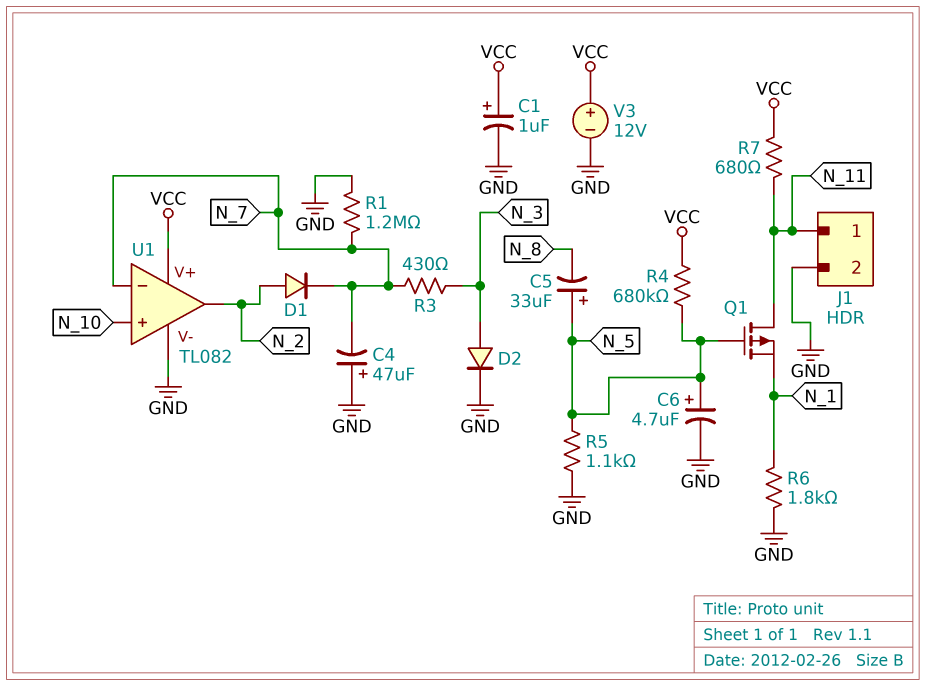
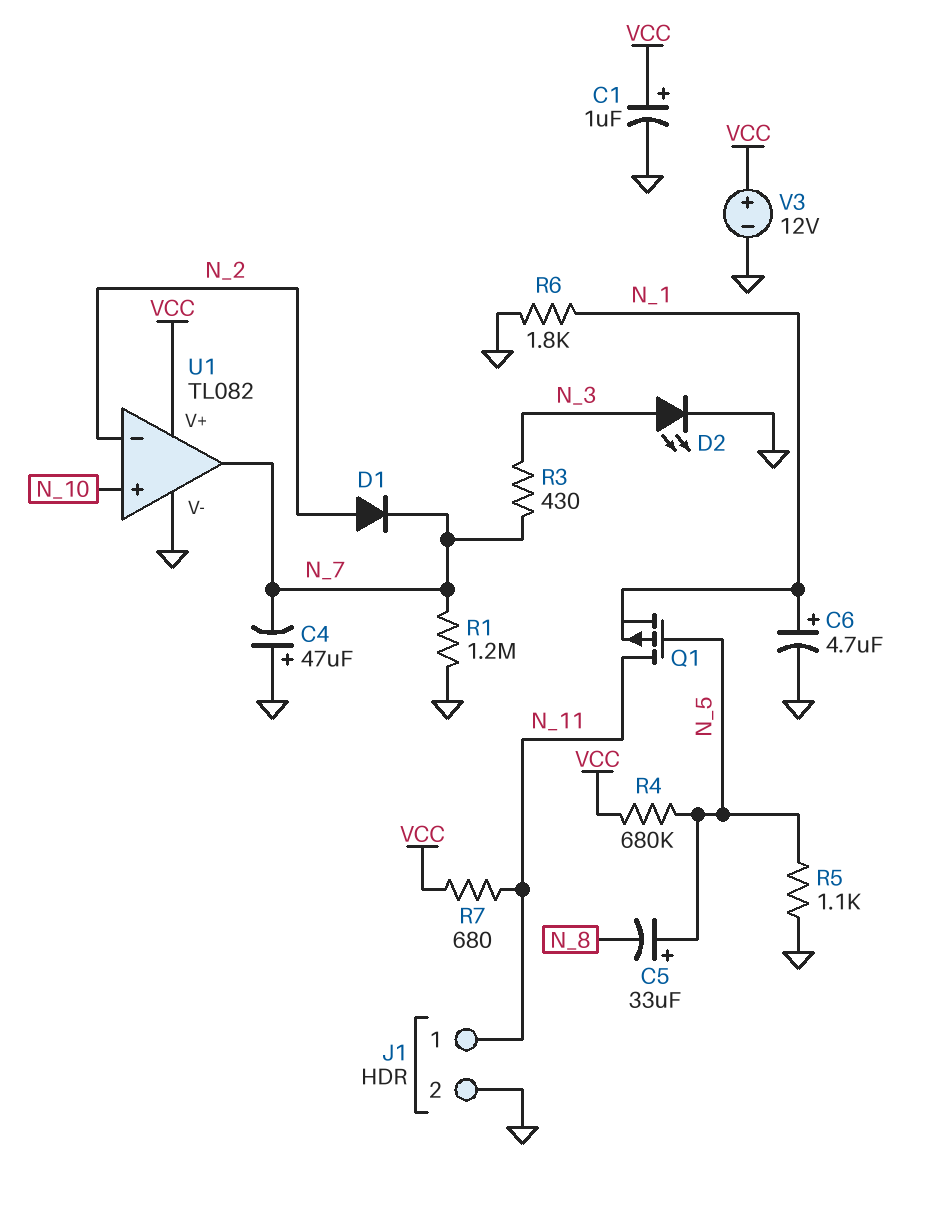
C6: 4.7uF (plus N_5, minus GND) -> 4.7uF (plus N_1, minus GND)
D2: diode (A N_3, K GND) -> LED (A N_3, K GND)
U1 pin in-: N_7 -> N_2
U1 pin out: N_2 -> N_7

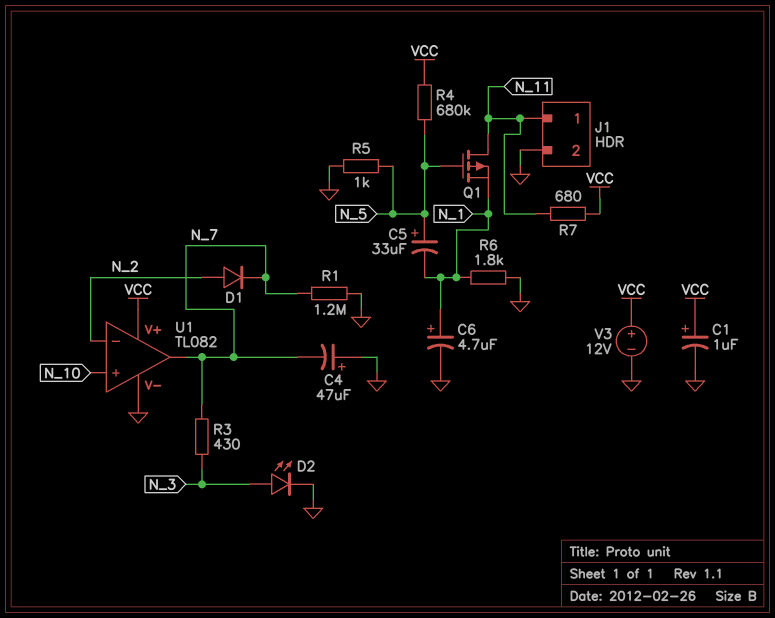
C5: 33uF (plus N_5, minus N_8) -> 33uF (plus N_5, minus N_1)
R5: 1.1k (GND, N_5) -> 1k (GND, N_5)

